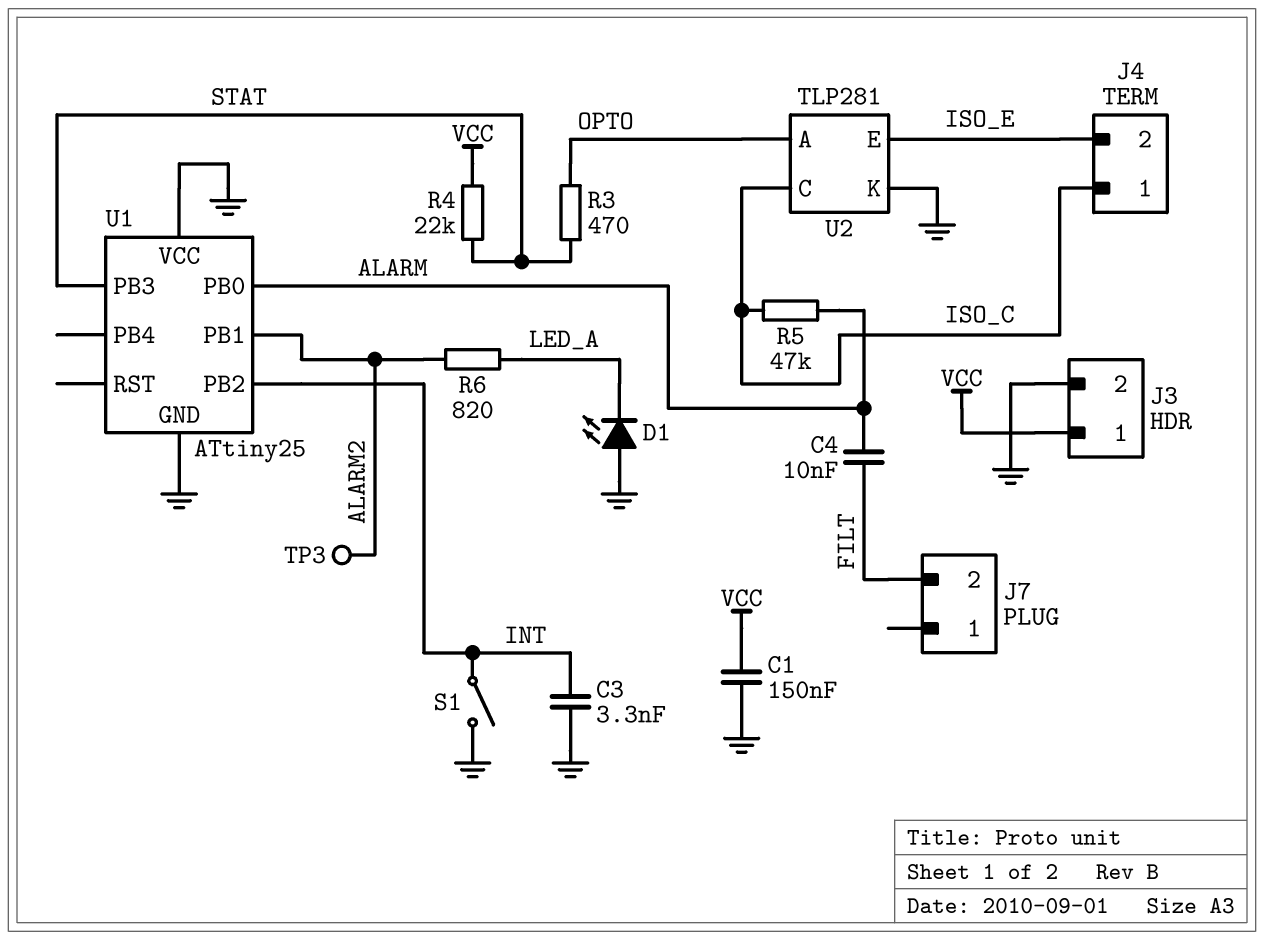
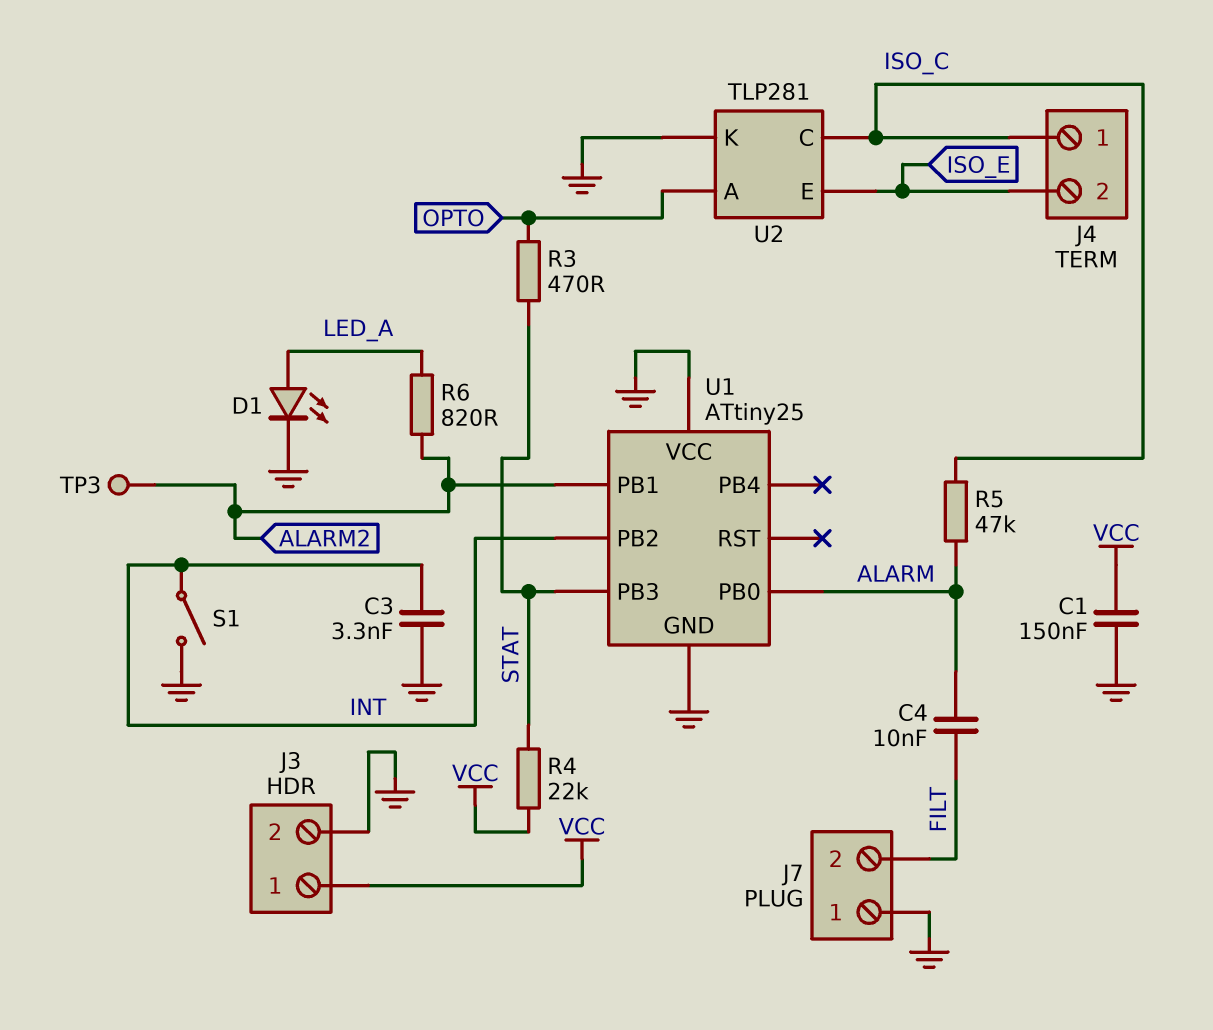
D1: LED (A GND, K LED_A) -> LED (A LED_A, K GND)
J7 pin 1: none -> GND

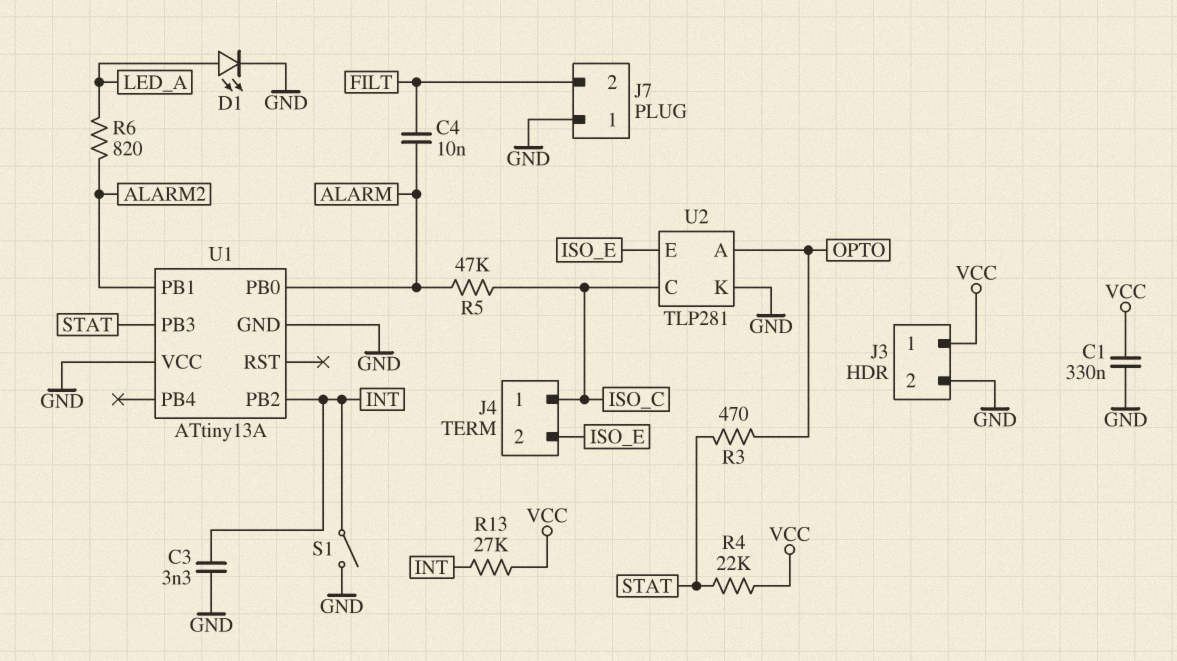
C1: 150nF (GND, VCC) -> 330nF (GND, VCC)
R13: none -> 27k (INT, VCC)
TP3: test point (ALARM2) -> none
U1: ATtiny25 -> ATtiny13A

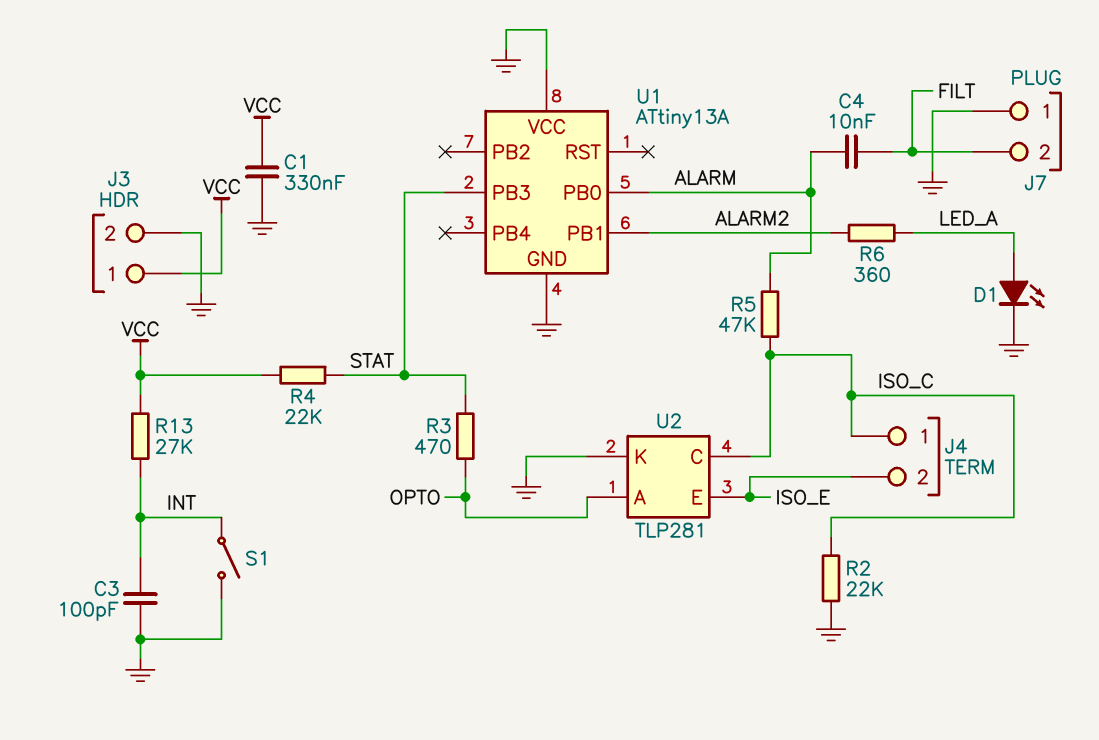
C3: 3.3nF (GND, INT) -> 100pF (GND, INT)
R2: none -> 22k (GND, ISO_C)
R6: 820 (ALARM2, LED_A) -> 360 (ALARM2, LED_A)
U1 pin PB2: INT -> none

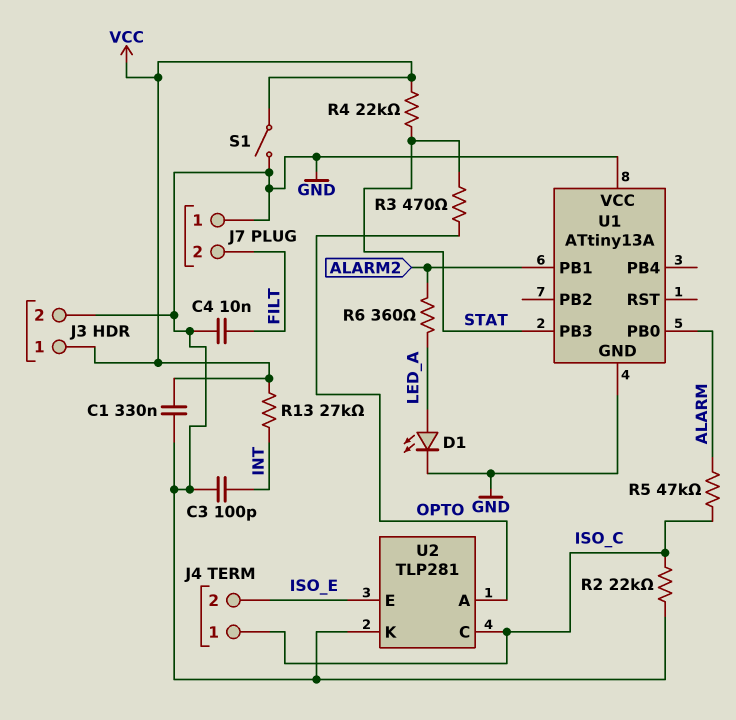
C4: 10nF (ALARM, FILT) -> 10nF (FILT, GND)
S1: switch (GND, INT) -> switch (GND, VCC)

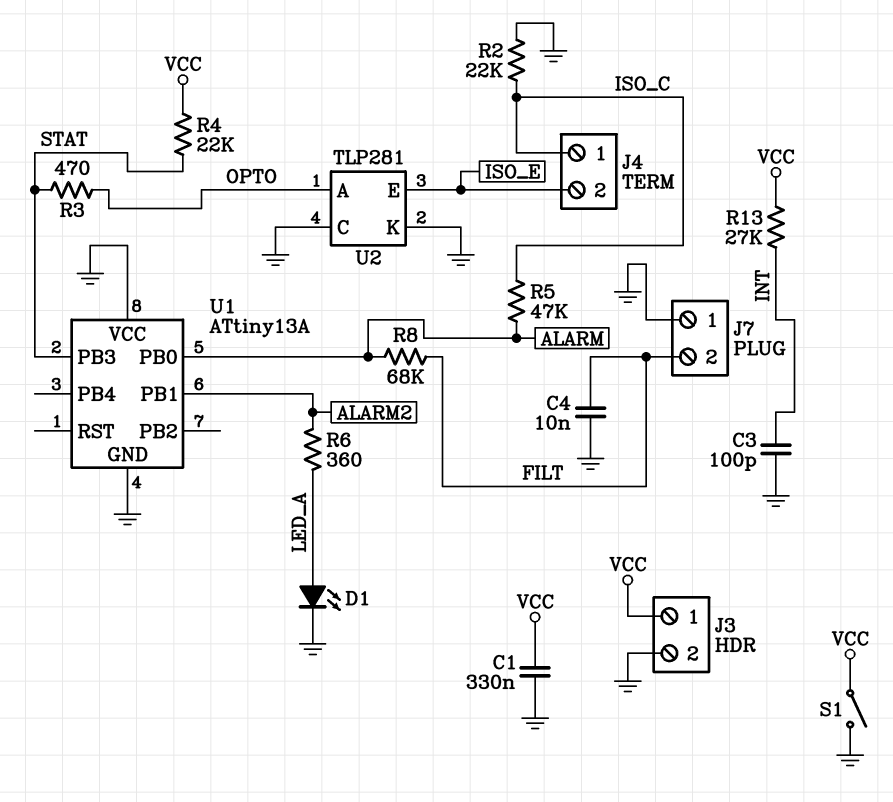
R8: none -> 68k (ALARM, FILT)
U2 pin C: ISO_C -> GND

